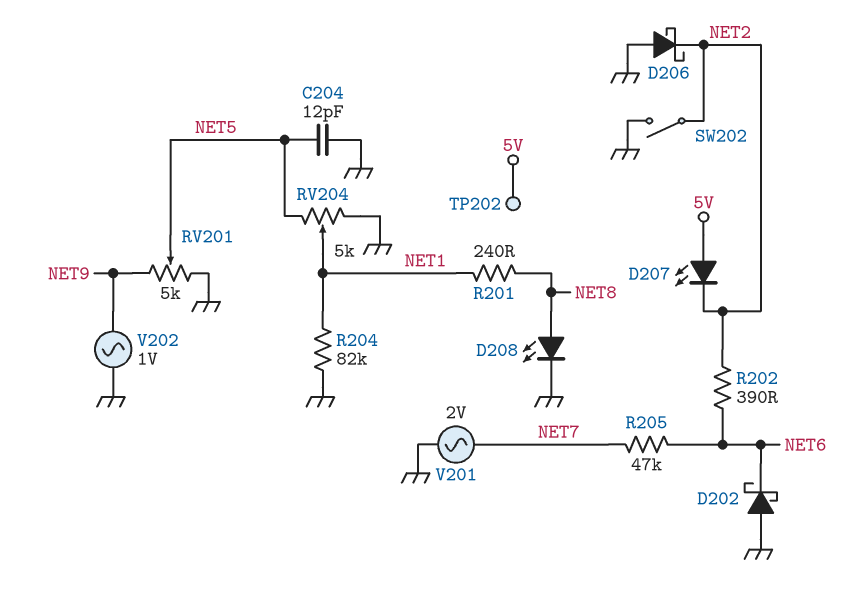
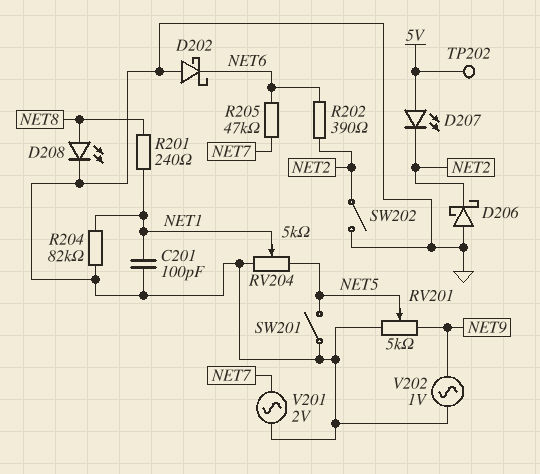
C201: none -> 100pF (GND, NET1)
C204: 12pF (GND, NET5) -> none
SW201: none -> switch (GND, NET5)

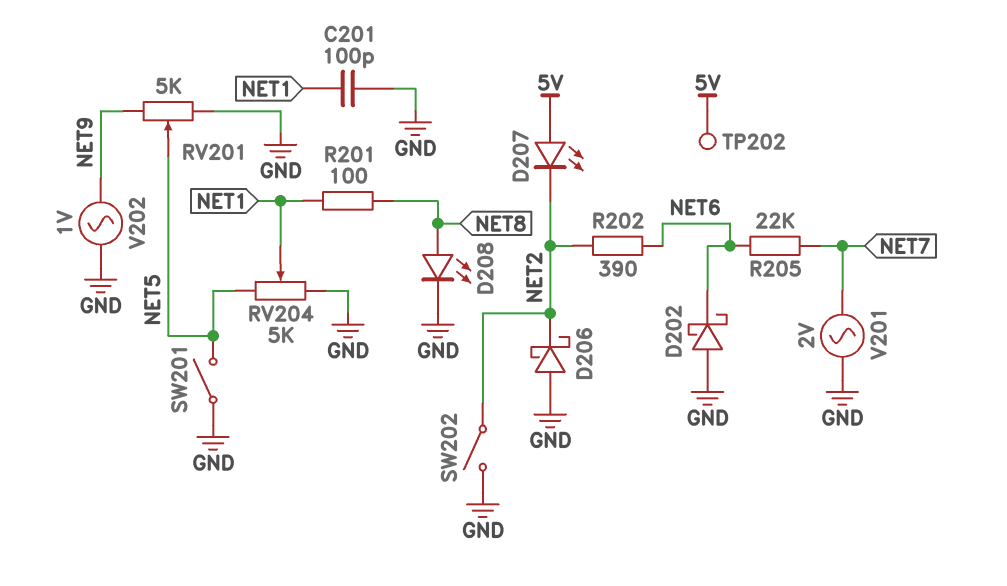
R201: 240 (NET1, NET8) -> 100 (NET1, NET8)
R204: 82k (GND, NET1) -> none
R205: 47k (NET6, NET7) -> 22k (NET6, NET7)

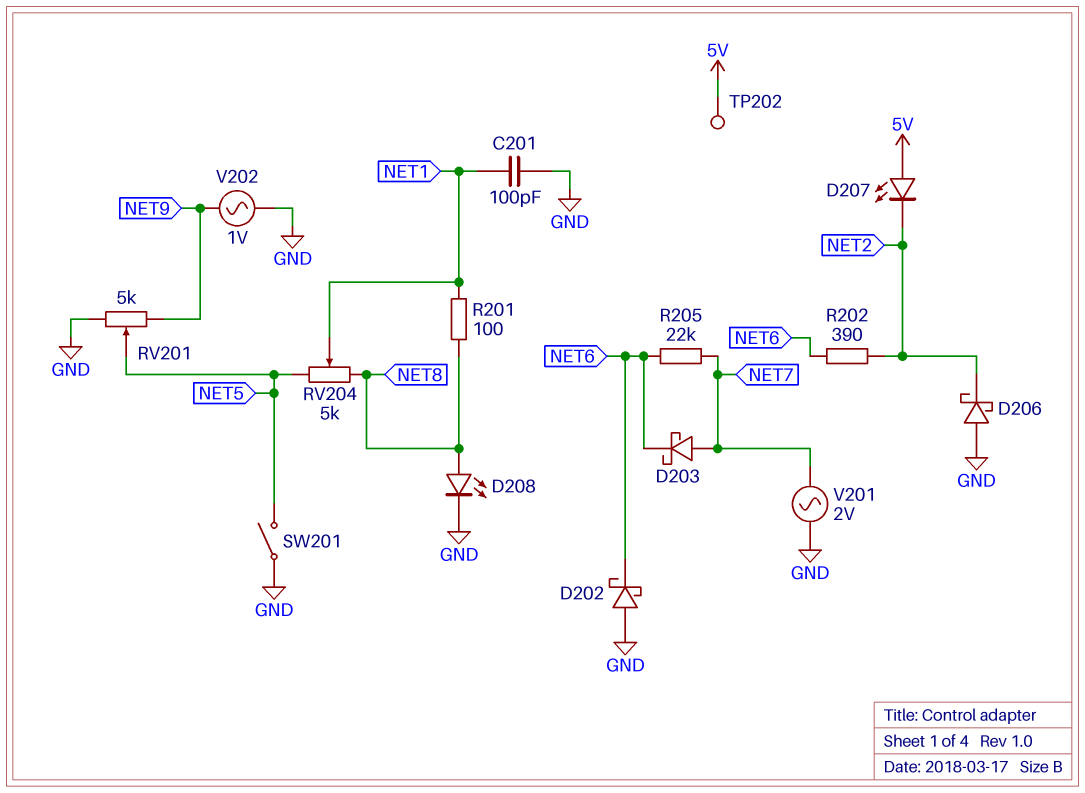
D203: none -> schottky (A NET7, K NET6)
RV204: 5k (GND, NET5, wiper NET1) -> 5k (NET5, NET8, wiper NET1)
SW202: switch (GND, NET2) -> none

